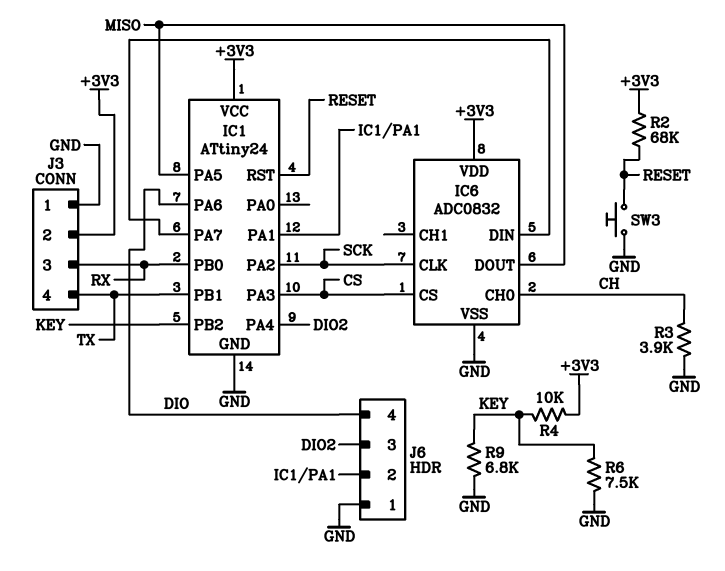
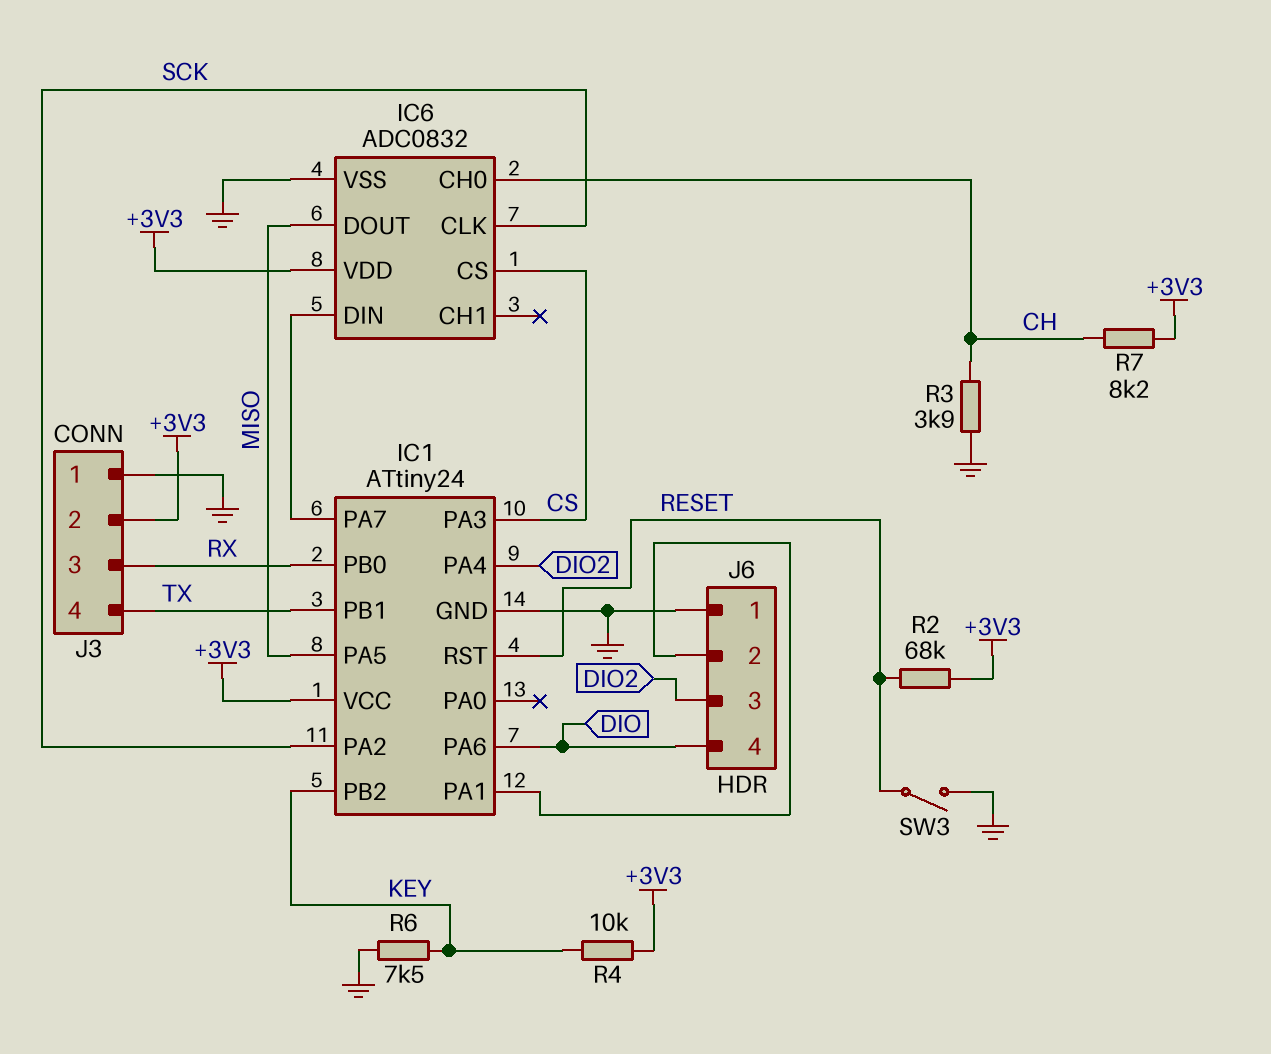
R7: none -> 8.2k (+3V3, CH)
R9: 6.8k (GND, KEY) -> none
SW3: button (GND, RESET) -> switch (GND, RESET)

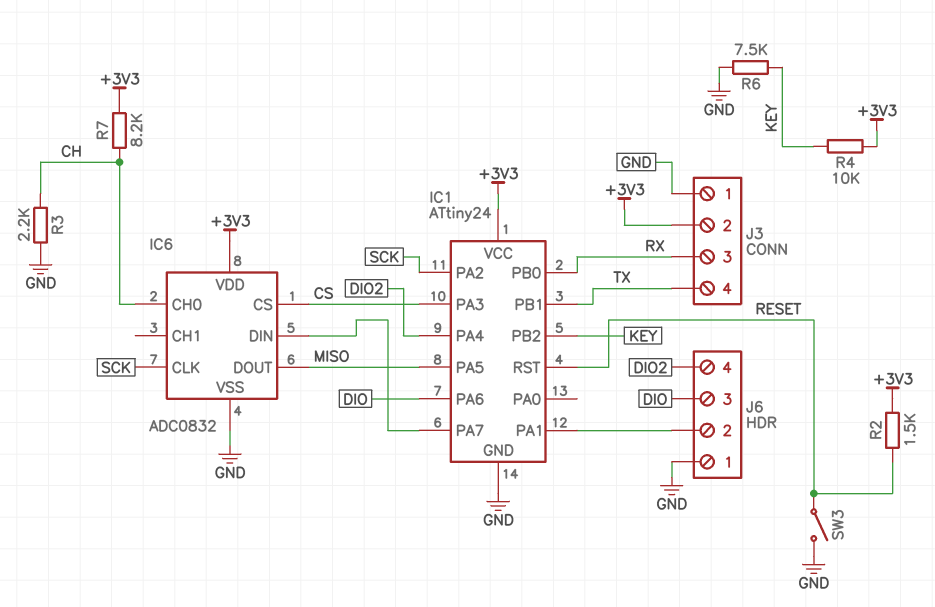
J6 pin 3: DIO2 -> DIO
J6 pin 4: DIO -> DIO2
R2: 68k (+3V3, RESET) -> 1.5k (+3V3, RESET)
R3: 3.9k (CH, GND) -> 2.2k (CH, GND)

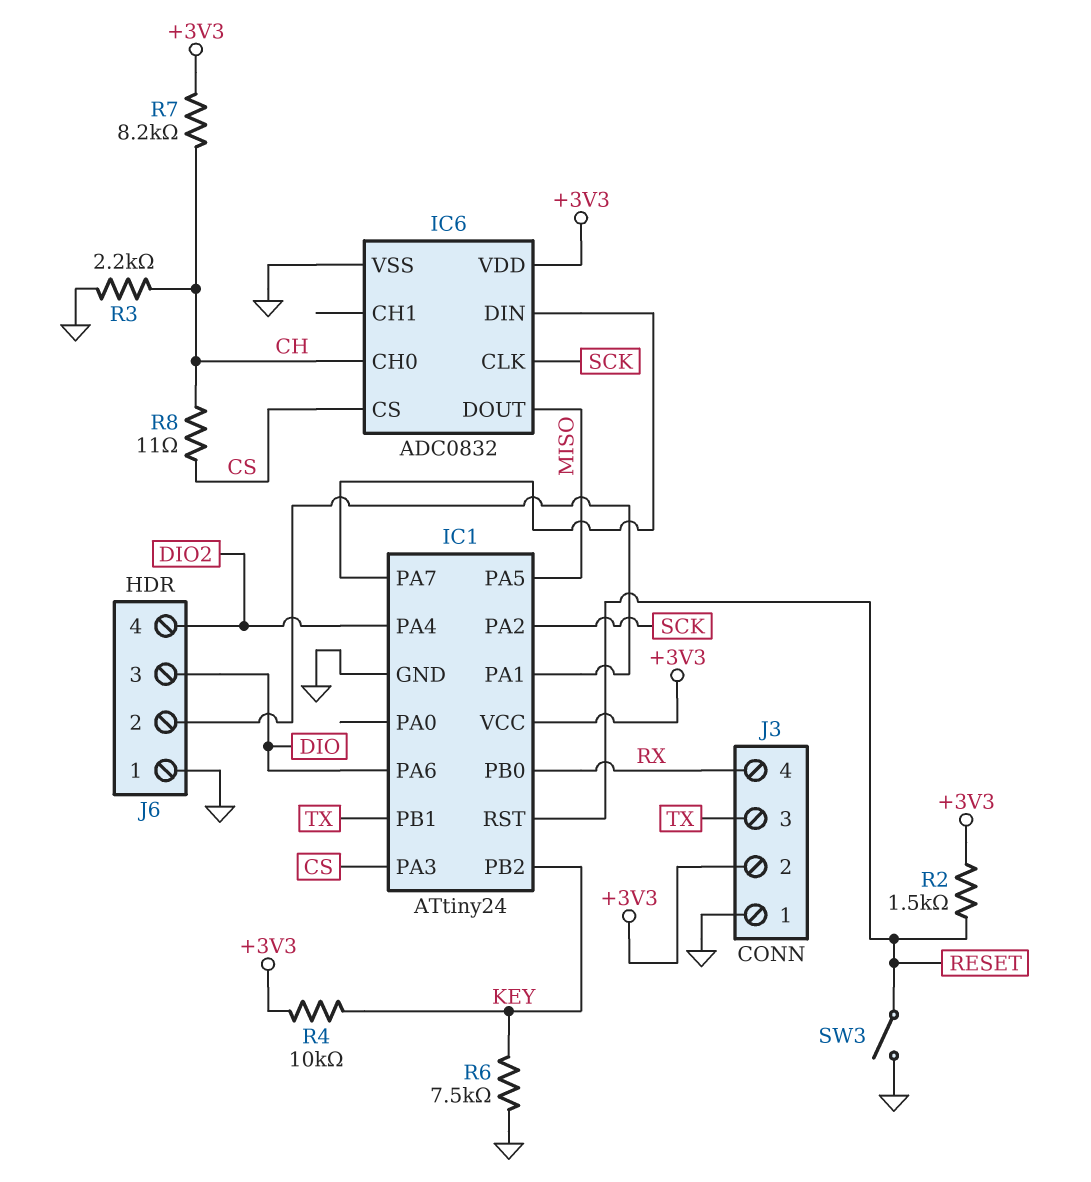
J3 pin 3: RX -> TX
J3 pin 4: TX -> RX
R8: none -> 11 (CH, CS)

